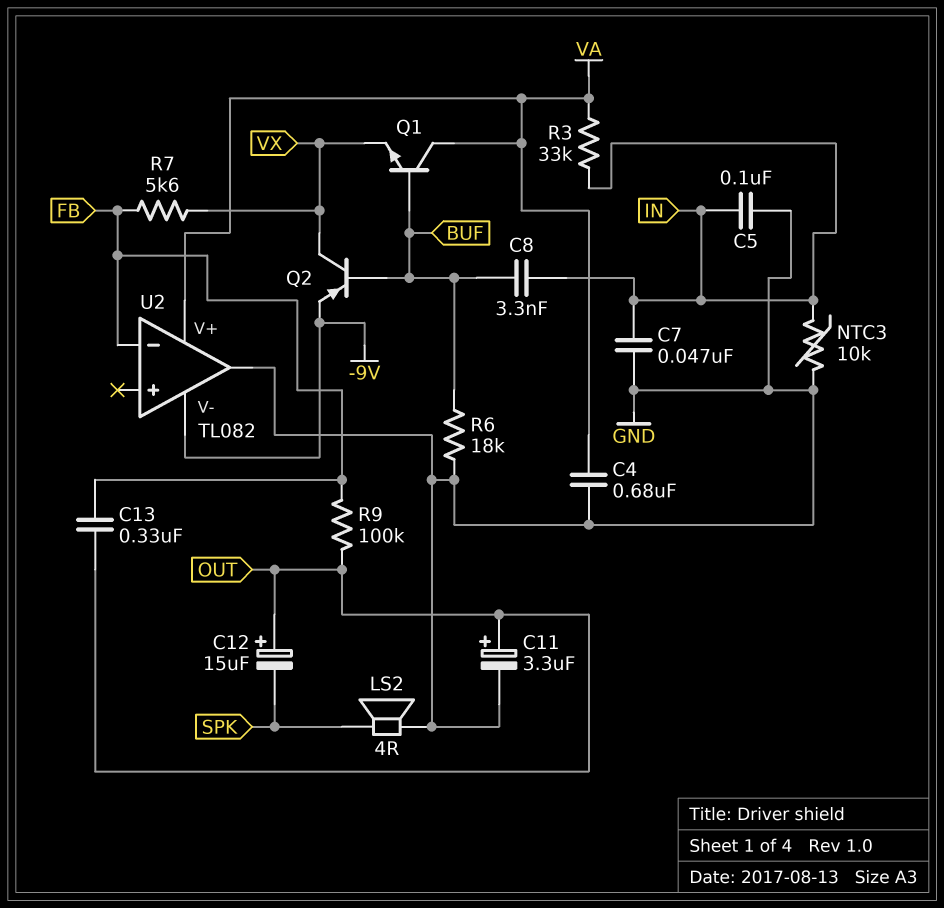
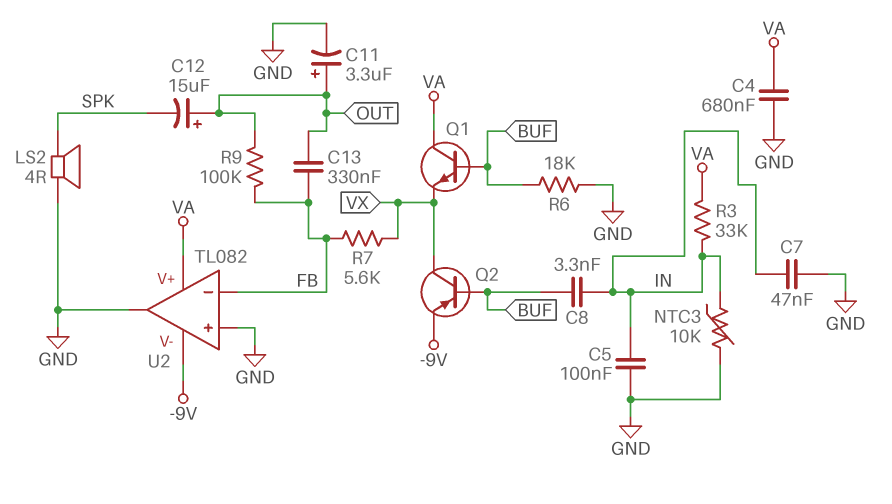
U2 pin in+: none -> GND

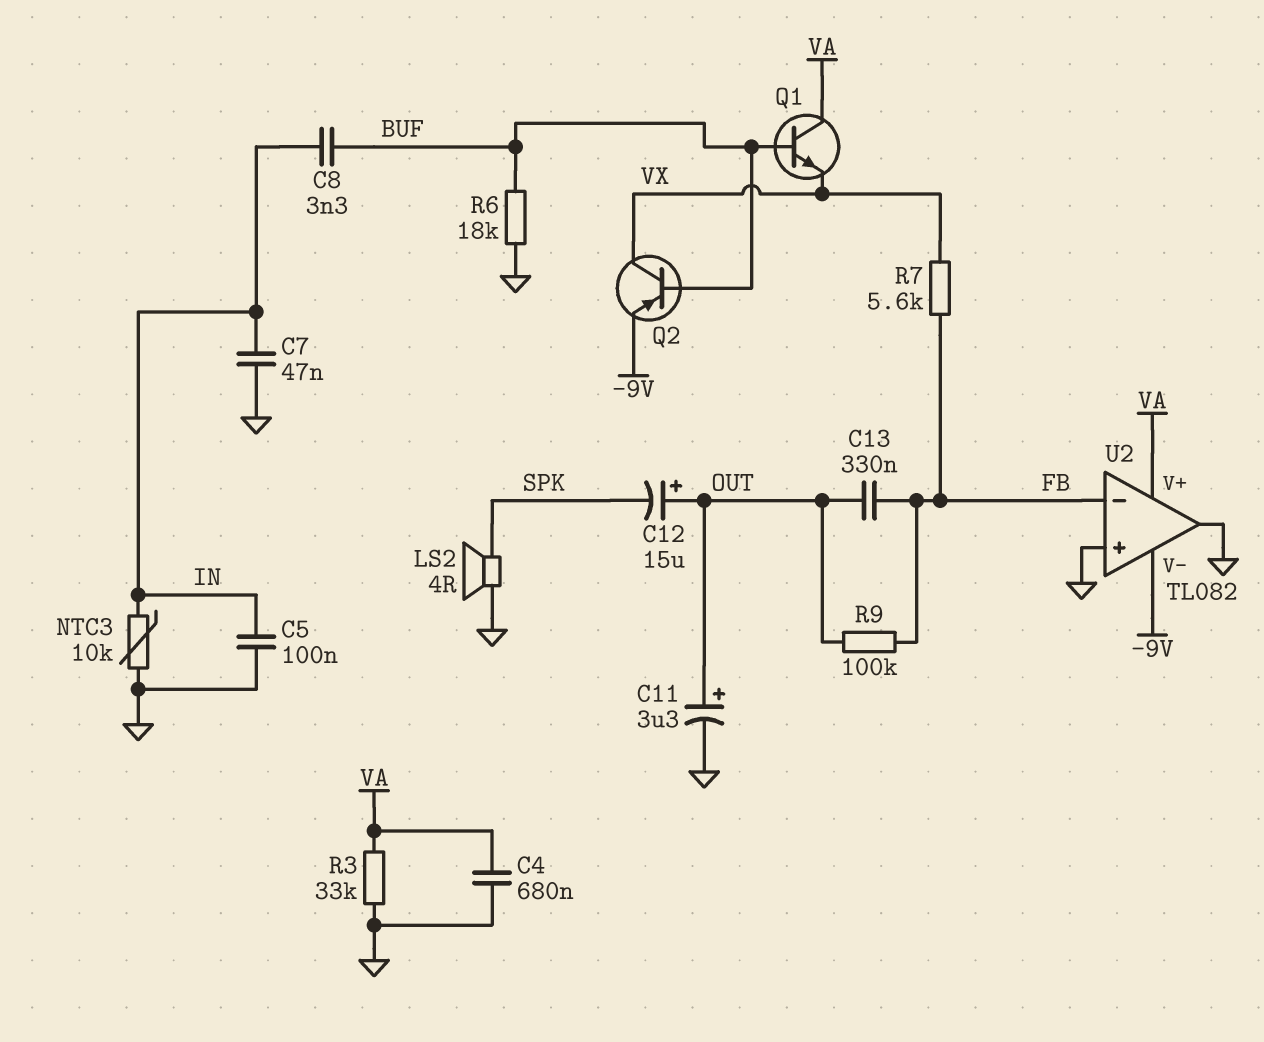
R3: 33k (IN, VA) -> 33k (GND, VA)

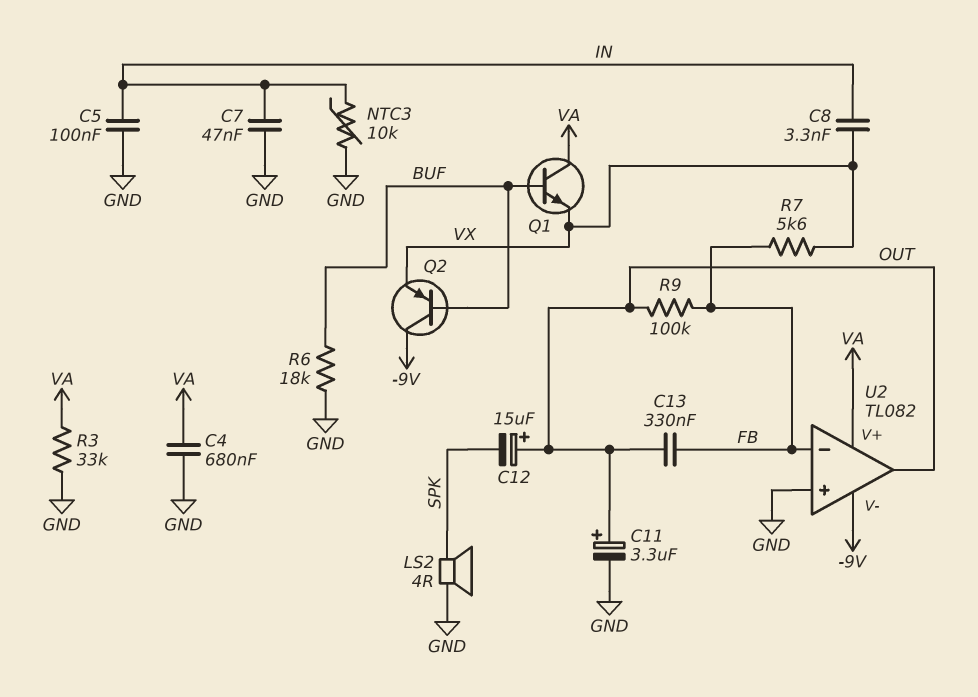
C8: 3.3nF (BUF, IN) -> 3.3nF (IN, VX)
Q2: PNP (B BUF, C VX, E -9V) -> PNP (B BUF, C -9V, E VX)
U2 pin out: GND -> OUT

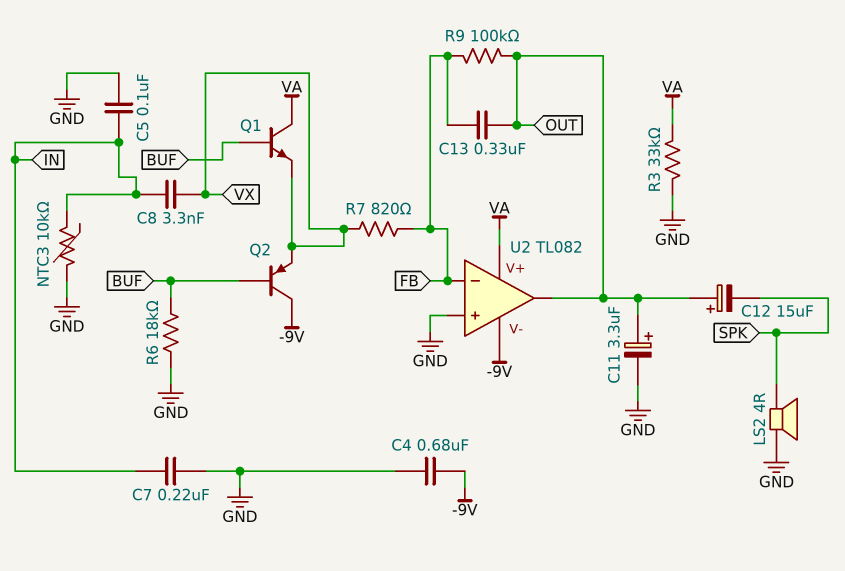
C4: 680nF (GND, VA) -> 680nF (-9V, GND)
C7: 47nF (GND, IN) -> 220nF (GND, IN)
R7: 5.6k (FB, VX) -> 820 (FB, VX)

